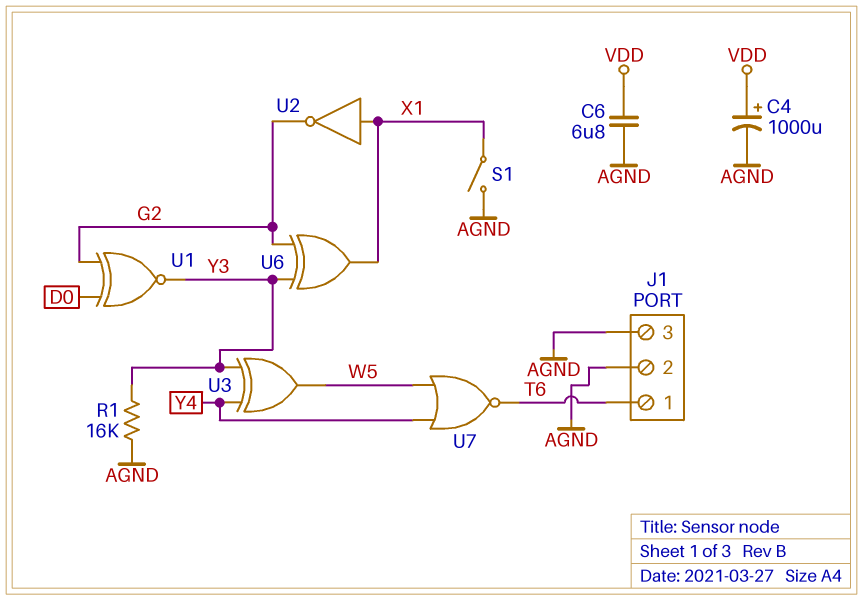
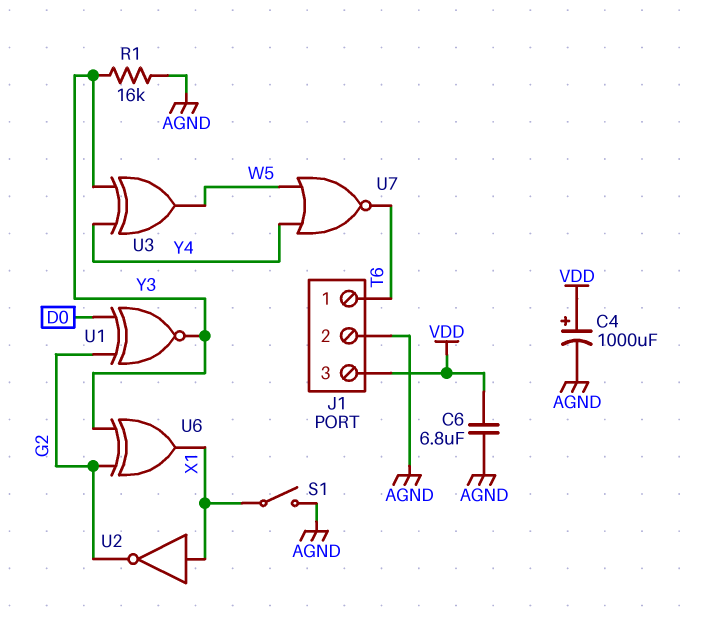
J1 pin 3: AGND -> VDD

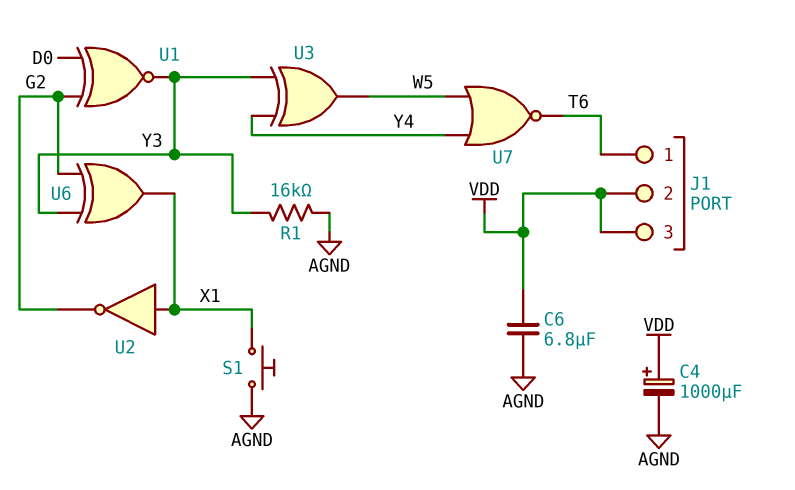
J1 pin 2: AGND -> VDD
S1: switch (AGND, X1) -> button (AGND, X1)

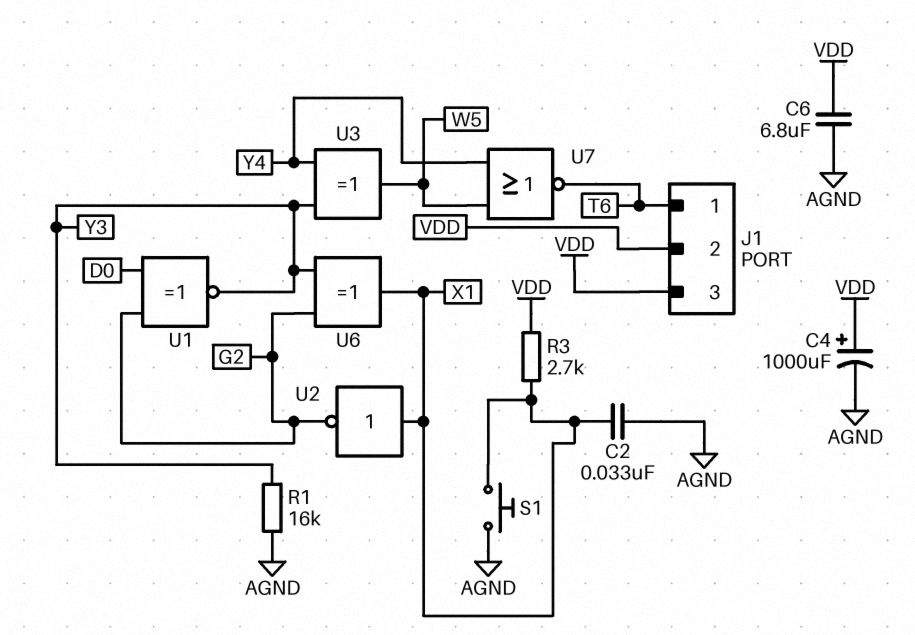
C2: none -> 33nF (AGND, X1)
R3: none -> 2.7k (VDD, X1)

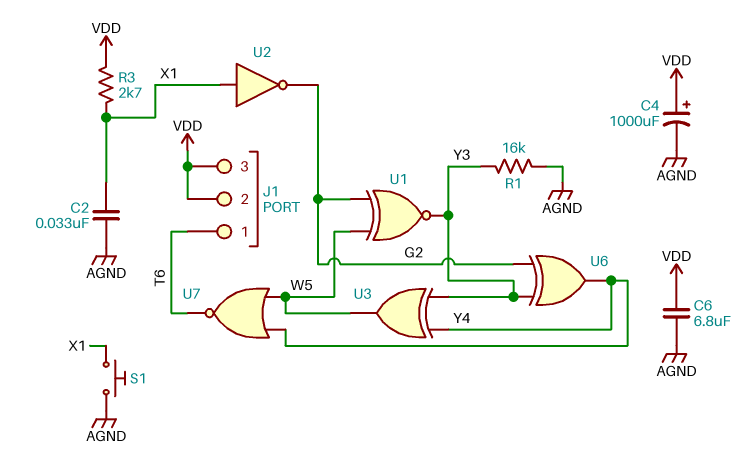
U1: XNOR (in D0, in G2, out Y3) -> XNOR (in G2, in W5, out Y3)
U6: XOR (in G2, in Y3, out X1) -> XOR (in G2, in Y3, out Y4)

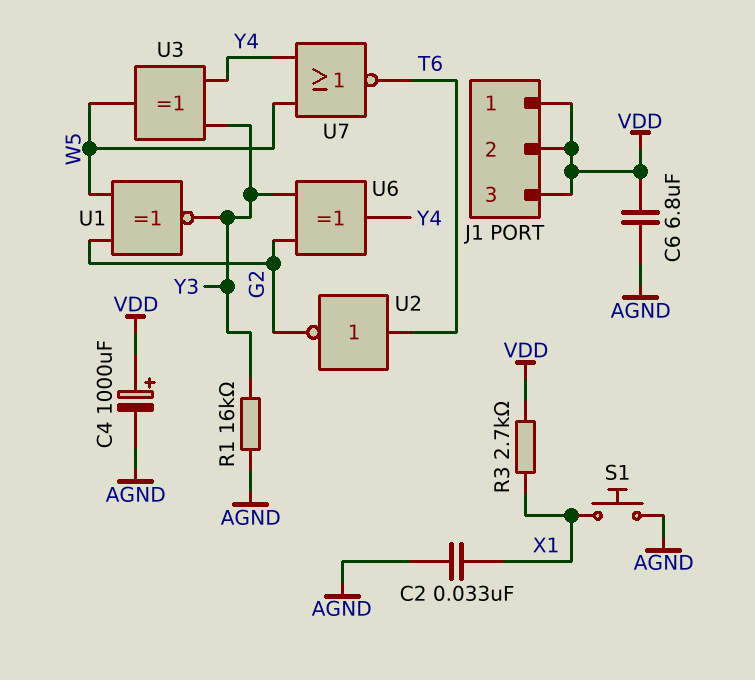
J1 pin 1: T6 -> VDD
U2: NOT (in X1, out G2) -> NOT (in T6, out G2)

